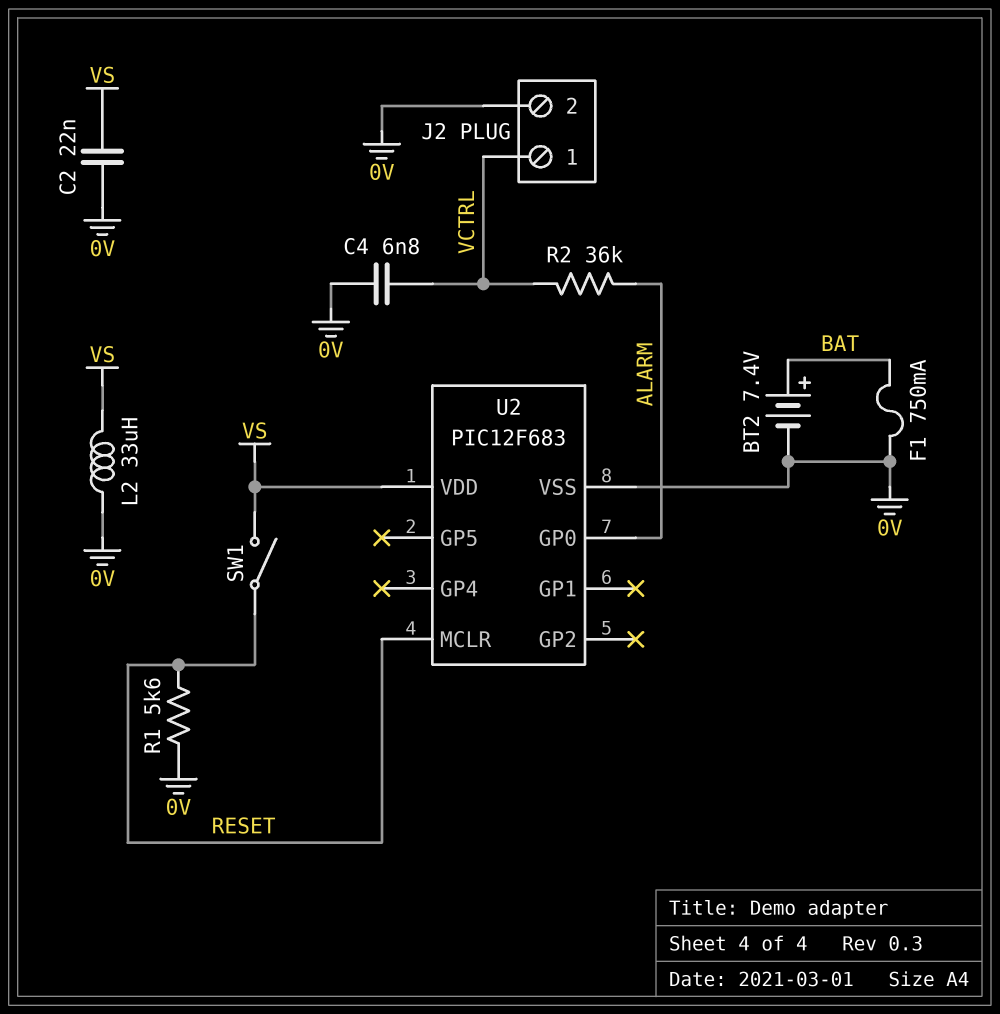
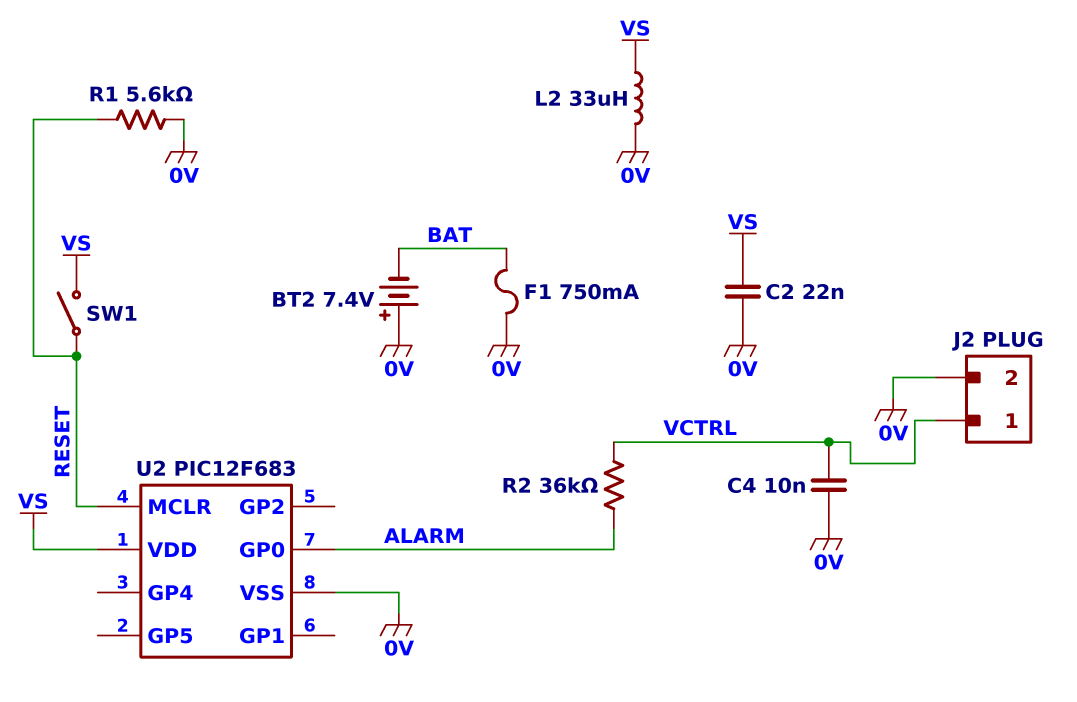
BT2: 7.4V (plus BAT, minus 0V) -> 7.4V (plus 0V, minus BAT)
C4: 6.8nF (0V, VCTRL) -> 10nF (0V, VCTRL)

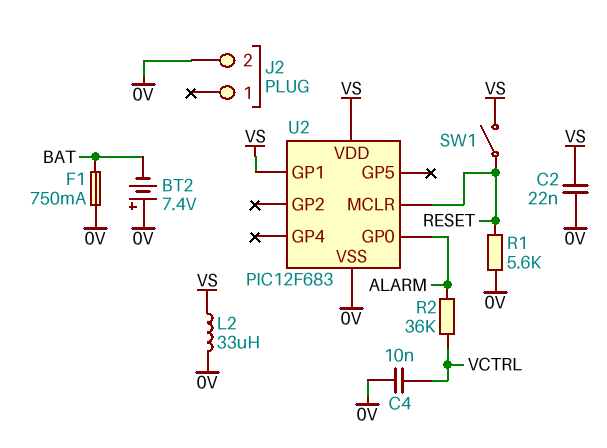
J2 pin 1: VCTRL -> none
U2 pin GP1: none -> VS

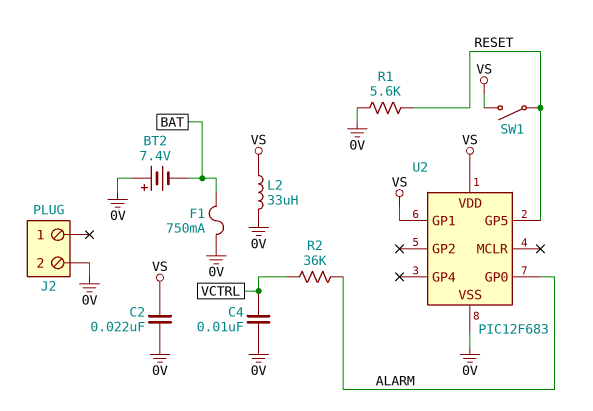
U2 pin GP5: none -> RESET
U2 pin MCLR: RESET -> none

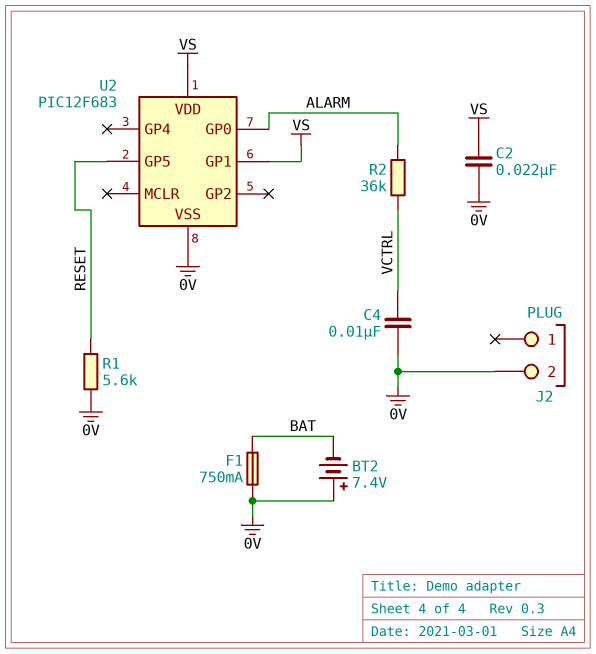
L2: 33uH (0V, VS) -> none
SW1: switch (RESET, VS) -> none

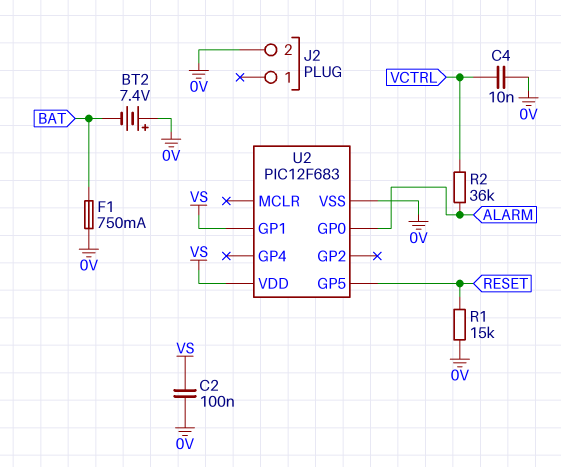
C2: 22nF (0V, VS) -> 100nF (0V, VS)
R1: 5.6k (0V, RESET) -> 15k (0V, RESET)

